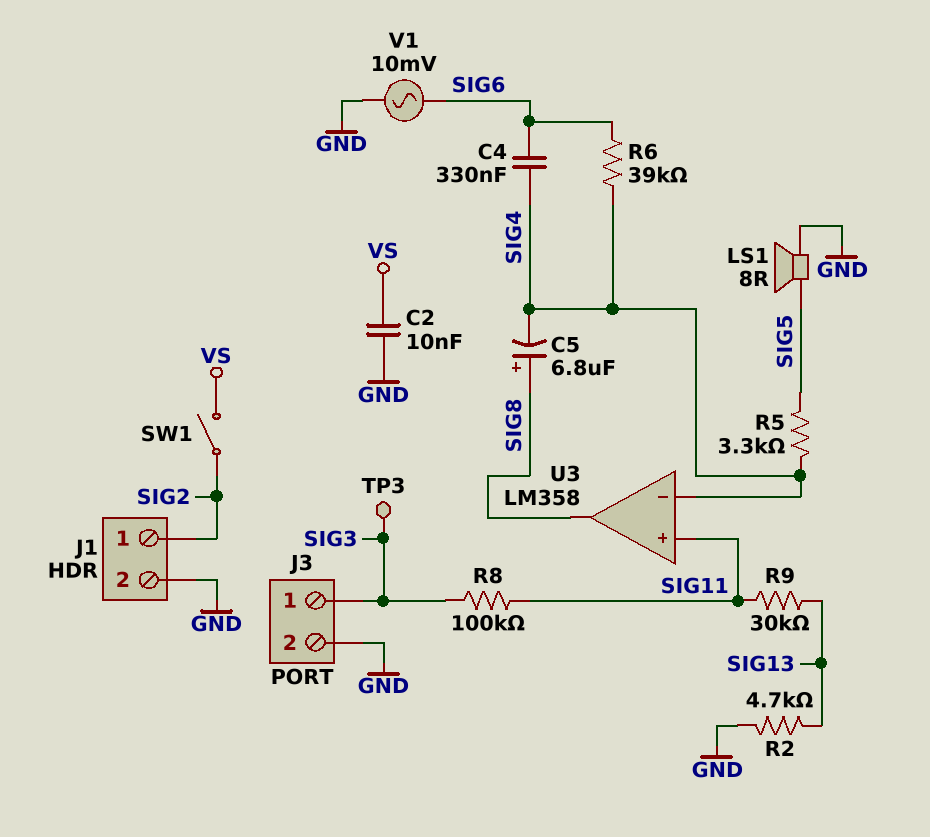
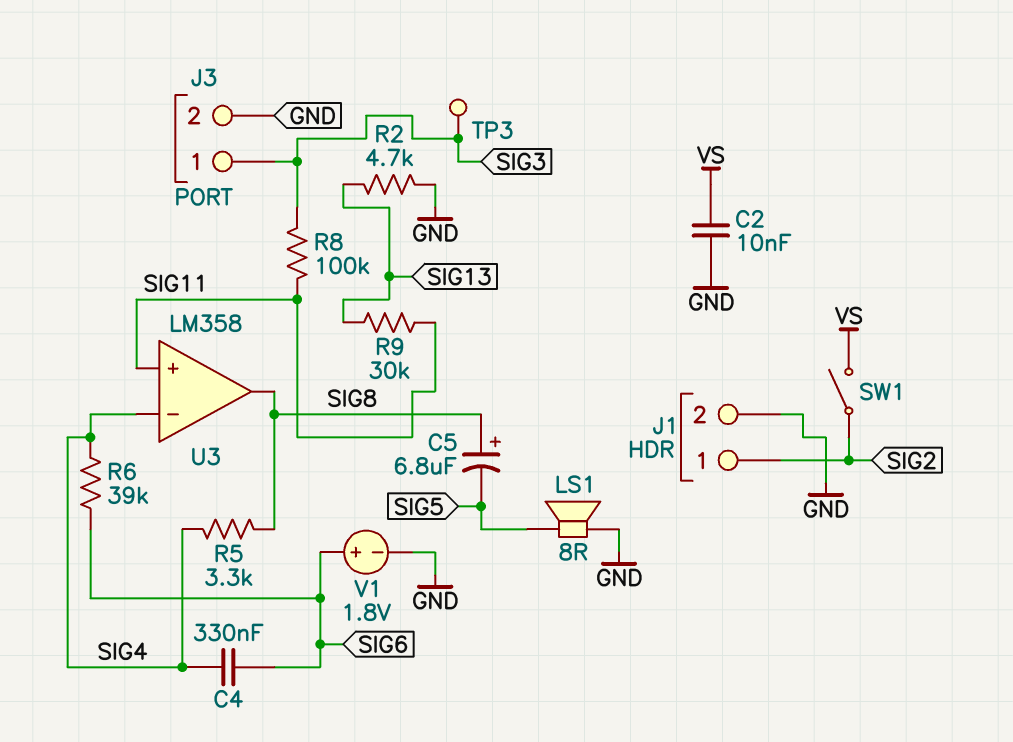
C5: 6.8uF (plus SIG8, minus SIG4) -> 6.8uF (plus SIG8, minus SIG5)
R5: 3.3k (SIG4, SIG5) -> 3.3k (SIG4, SIG8)
V1: AC 10mV (GND, SIG6) -> 1.8V (plus SIG6, minus GND)

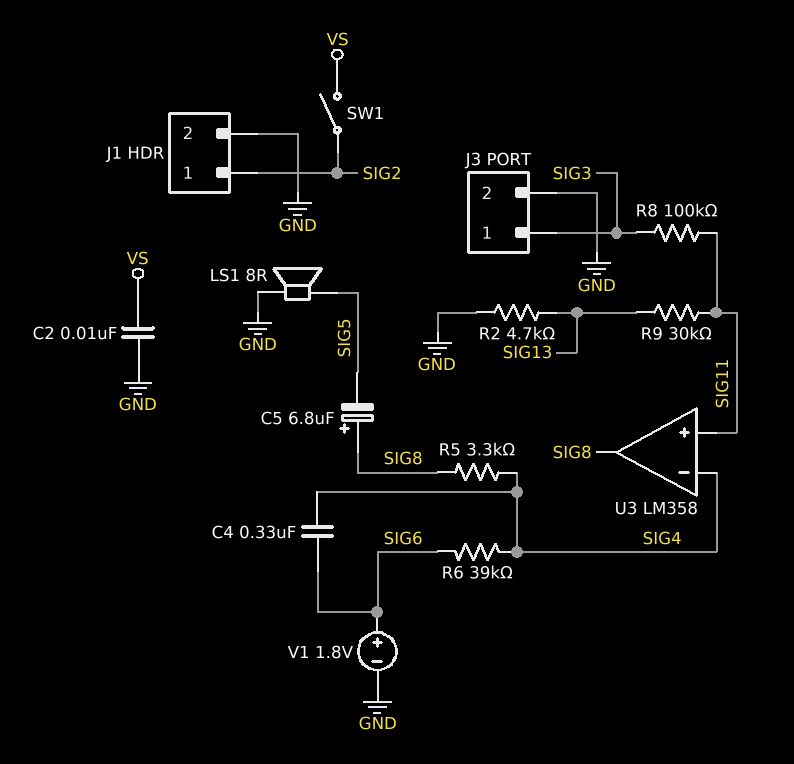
TP3: test point (SIG3) -> none

